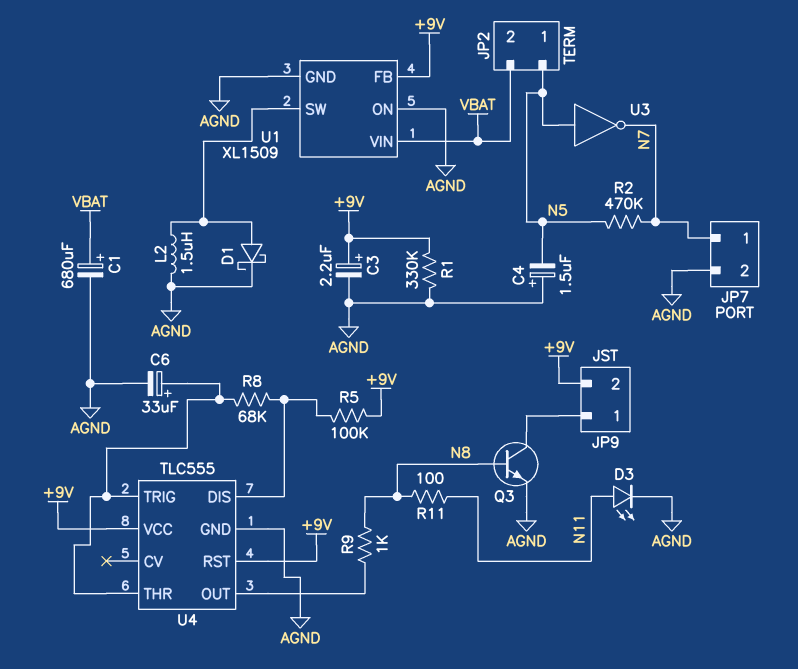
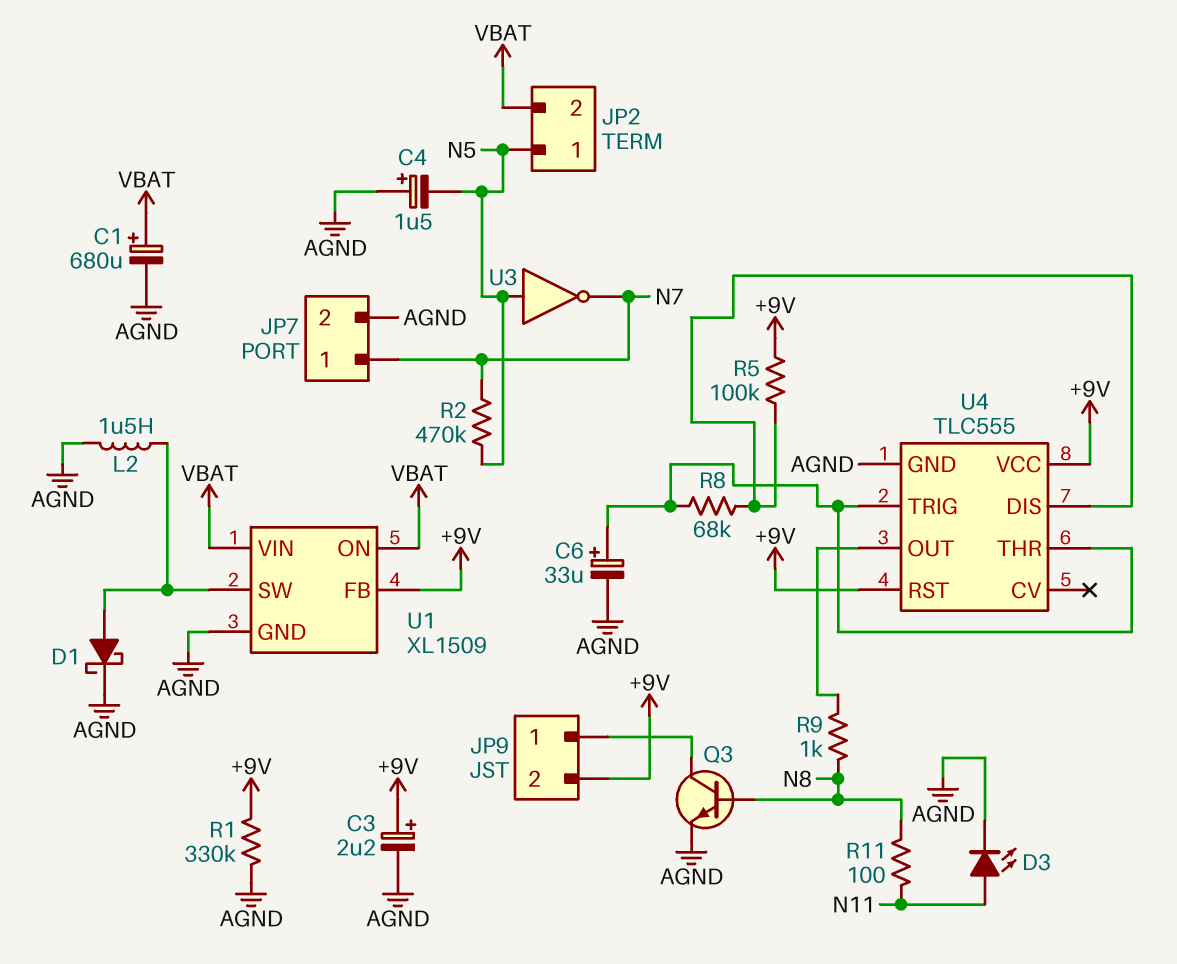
U1 pin ON: AGND -> VBAT

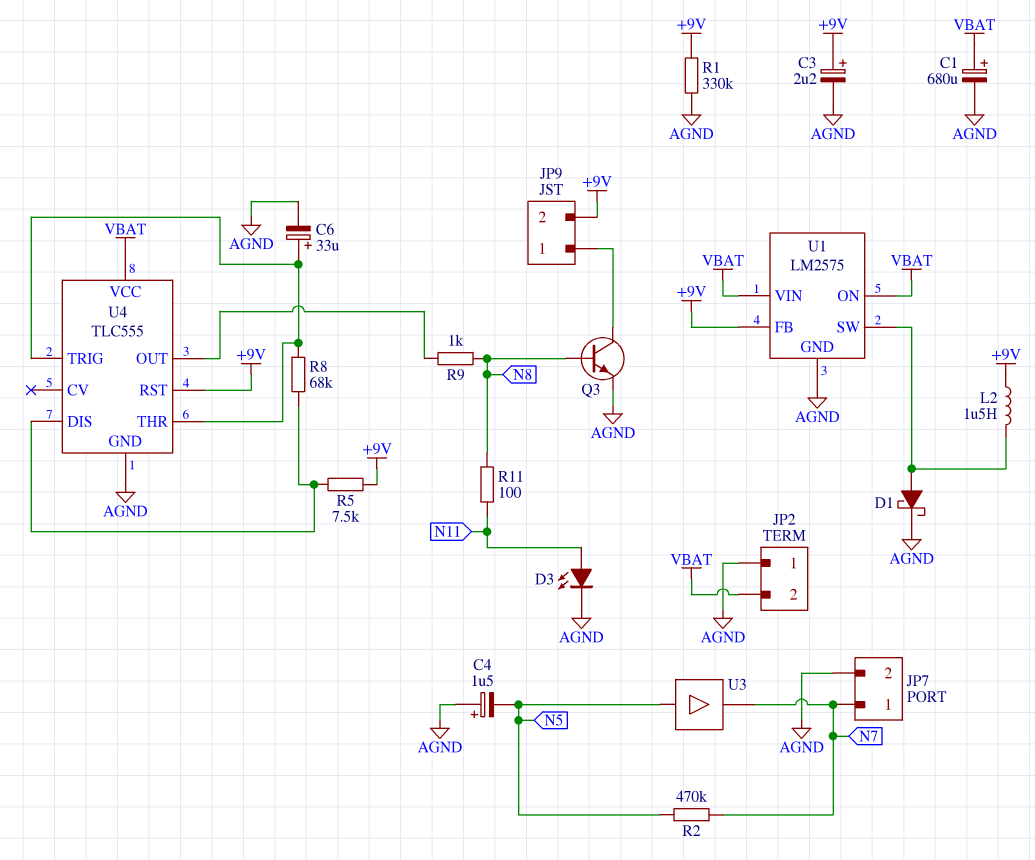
JP2 pin 1: N5 -> AGND
L2: 1.5uH (AGND, U1/SW) -> 1.5uH (+9V, U1/SW)
R5: 100k (+9V, U4/DIS) -> 7.5k (+9V, U4/DIS)
U1: XL1509 -> LM2575
U3: NOT (in N5, out N7) -> buffer (in N5, out N7)
U4 pin VCC: +9V -> VBAT

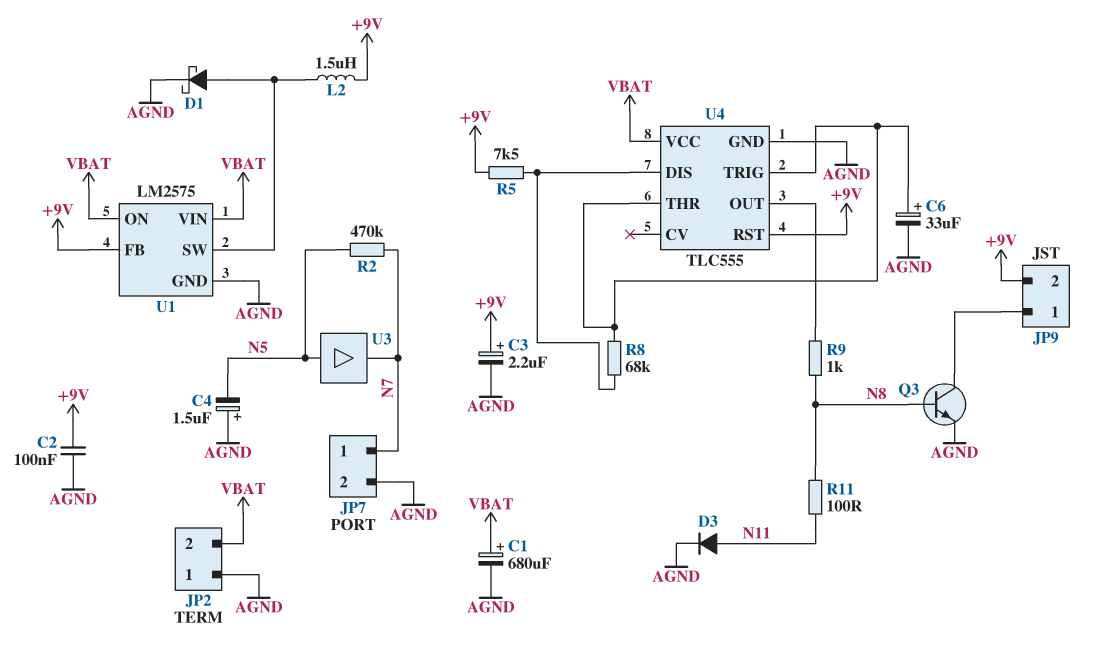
C2: none -> 100nF (+9V, AGND)
D3: LED (A N11, K AGND) -> diode (A N11, K AGND)
R1: 330k (+9V, AGND) -> none

